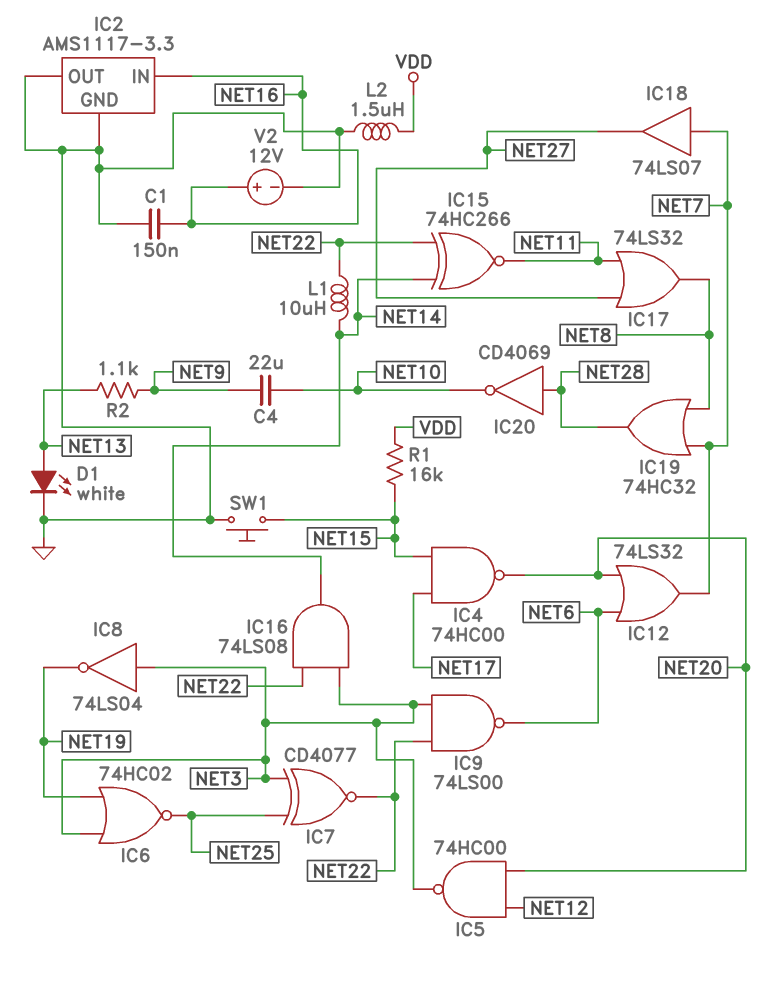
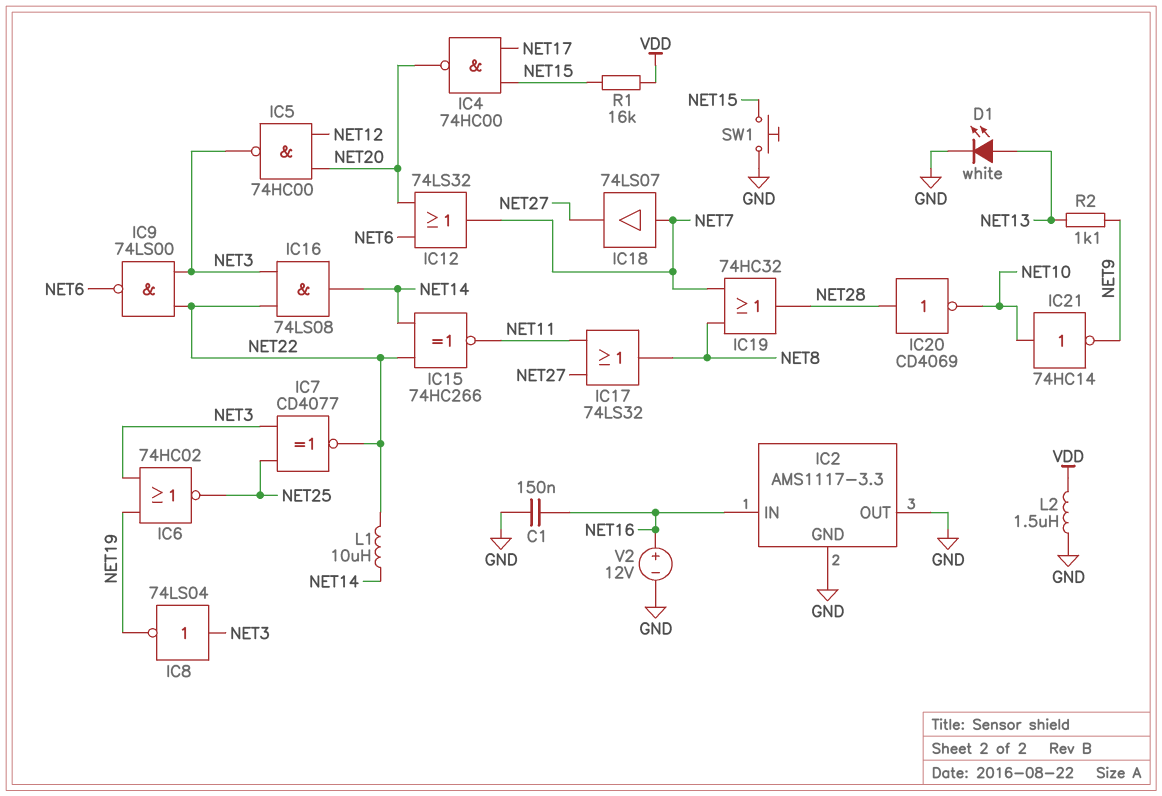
C4: 22uF (NET9, NET10) -> none
IC21: none -> NOT 74HC14 (in NET10, out NET9)

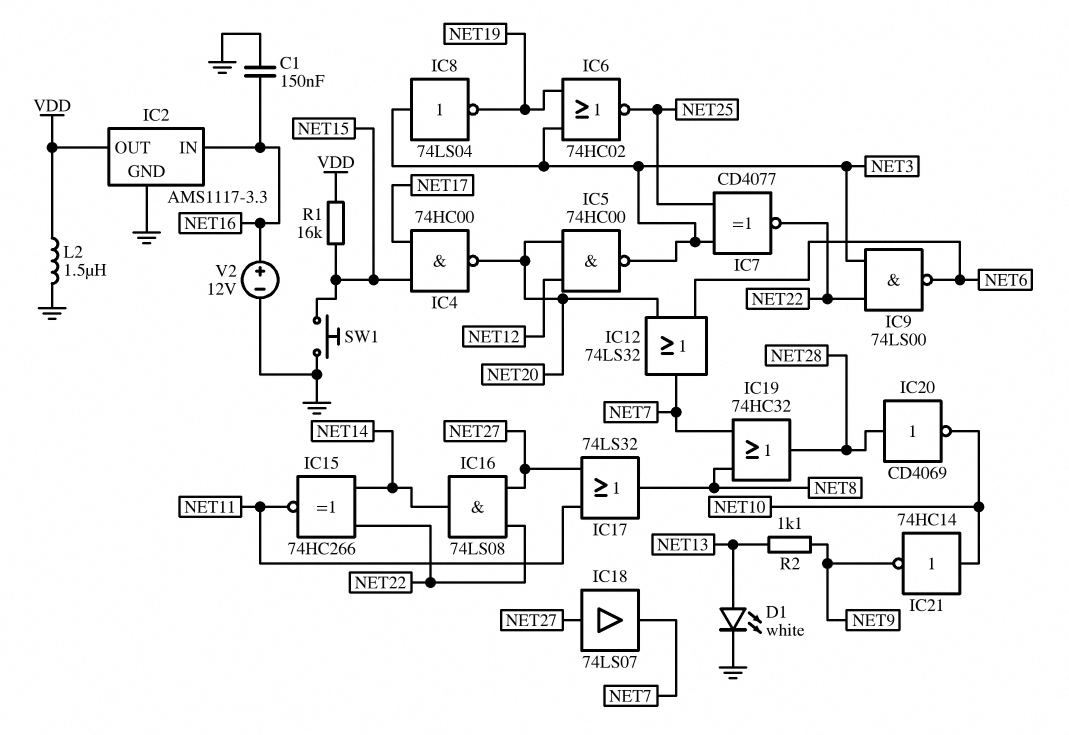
IC2 pin OUT: GND -> VDD
IC16: AND 74LS08 (in NET3, in NET22, out NET14) -> AND 74LS08 (in NET22, in NET27, out NET14)
IC18: buffer 74LS07 (in NET7, out NET27) -> buffer 74LS07 (in NET27, out NET7)
L1: 10uH (NET14, NET22) -> none

